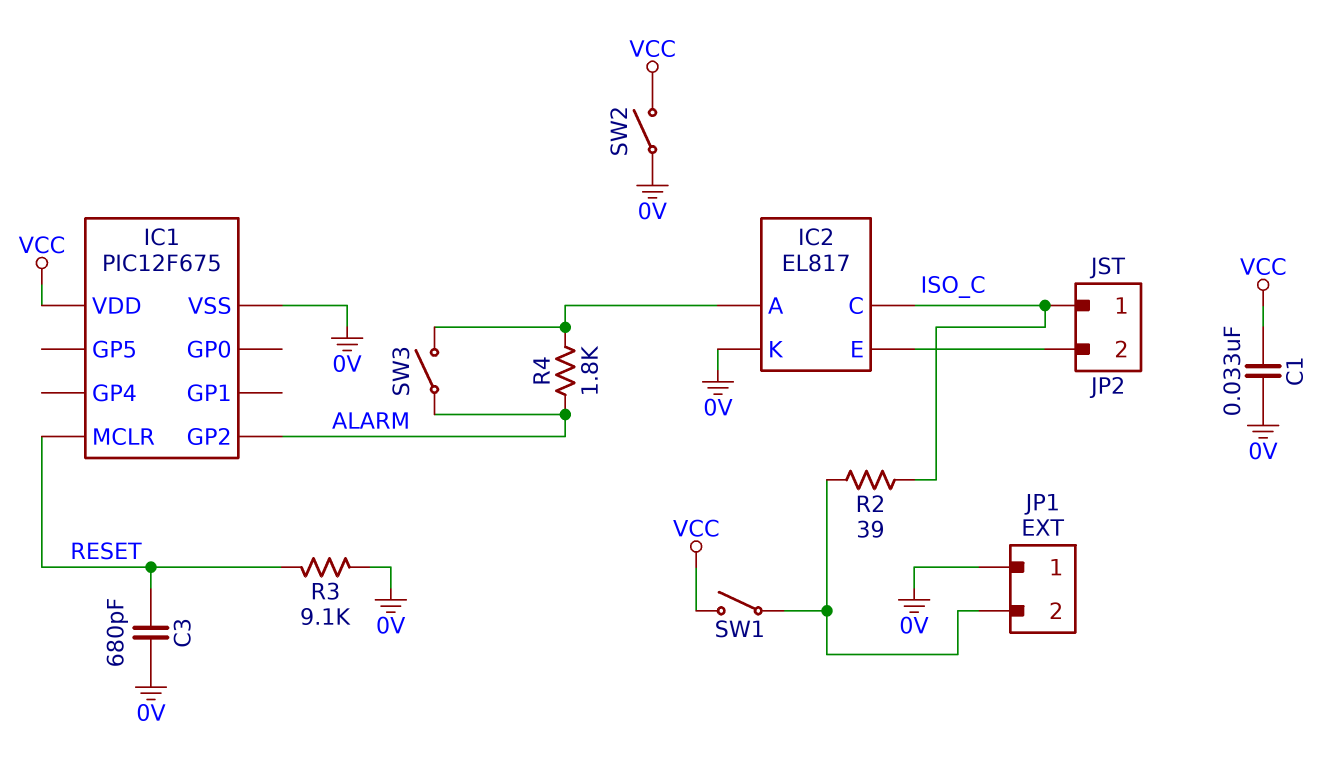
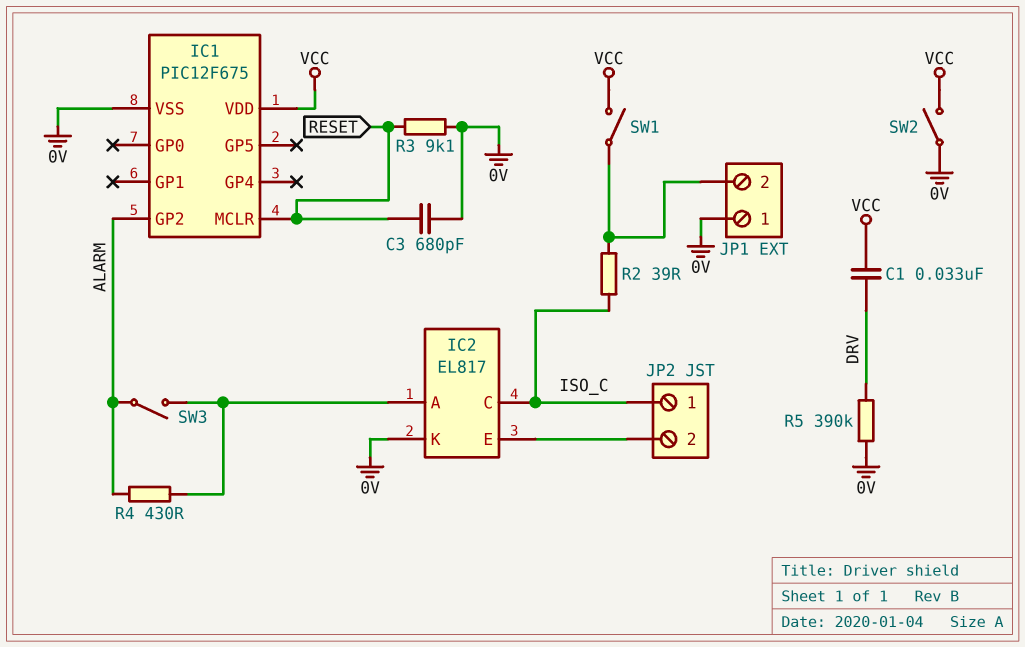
C1: 33nF (0V, VCC) -> 33nF (DRV, VCC)
R4: 1.8k (ALARM, IC2/A) -> 430 (ALARM, IC2/A)
R5: none -> 390k (0V, DRV)

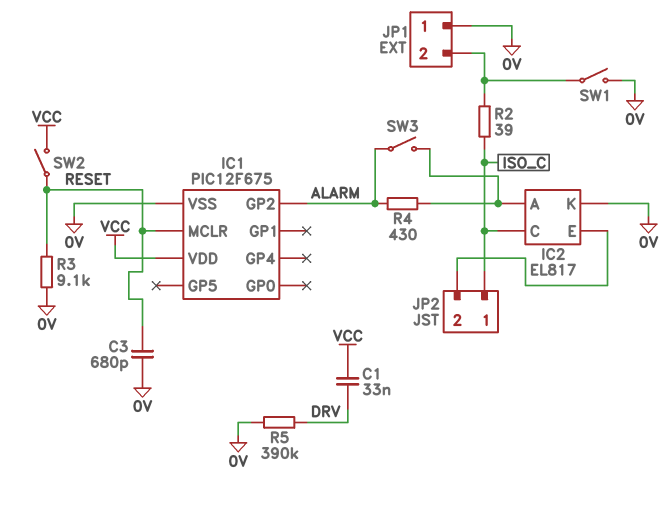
SW1: switch (JP1/2, VCC) -> switch (0V, JP1/2)
SW2: switch (0V, VCC) -> switch (RESET, VCC)

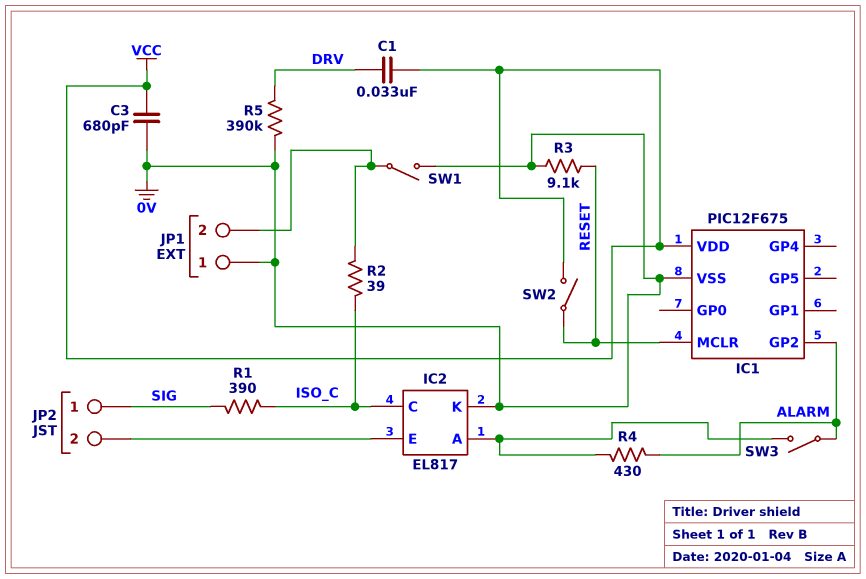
C3: 680pF (0V, RESET) -> 680pF (0V, VCC)
JP2 pin 1: ISO_C -> SIG
R1: none -> 390 (ISO_C, SIG)

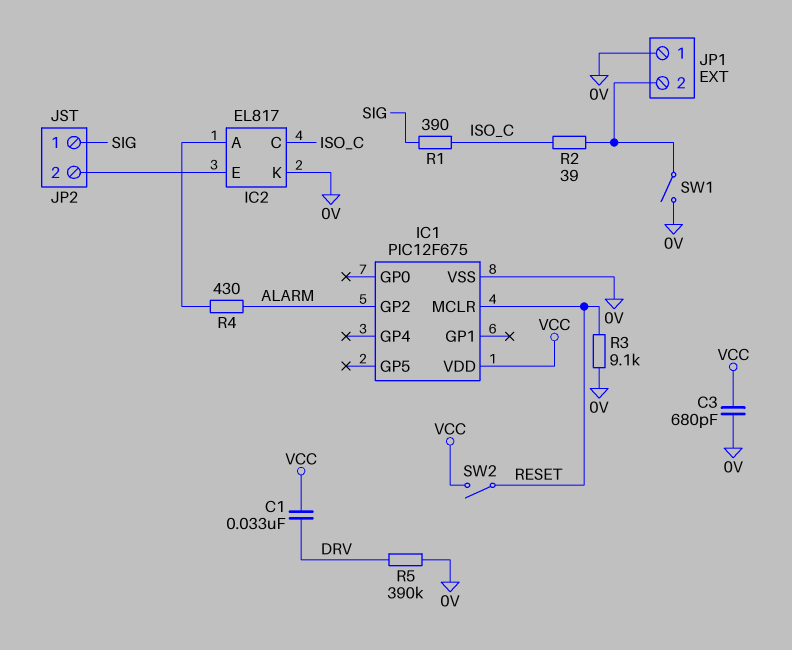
SW3: switch (ALARM, IC2/A) -> none

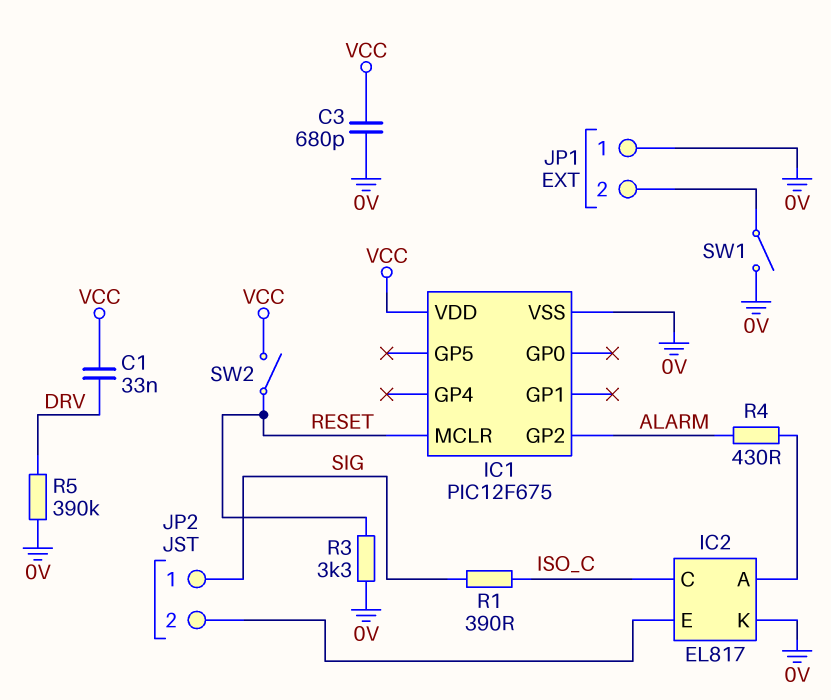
R2: 39 (ISO_C, JP1/2) -> none
R3: 9.1k (0V, RESET) -> 3.3k (0V, RESET)

